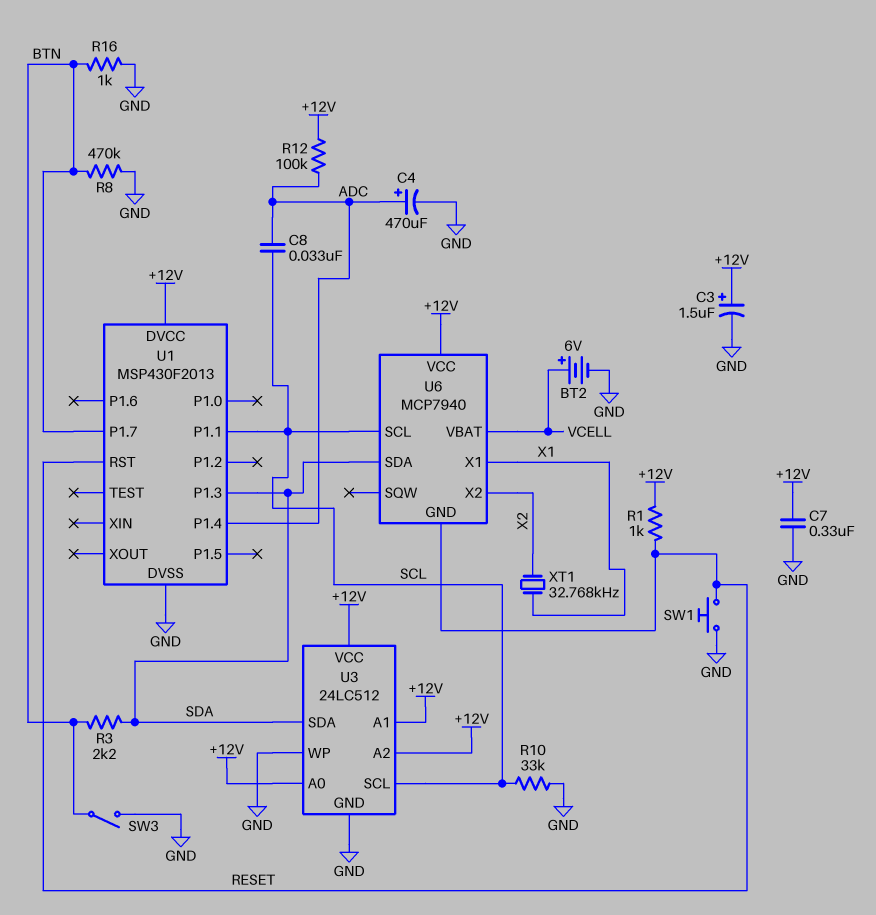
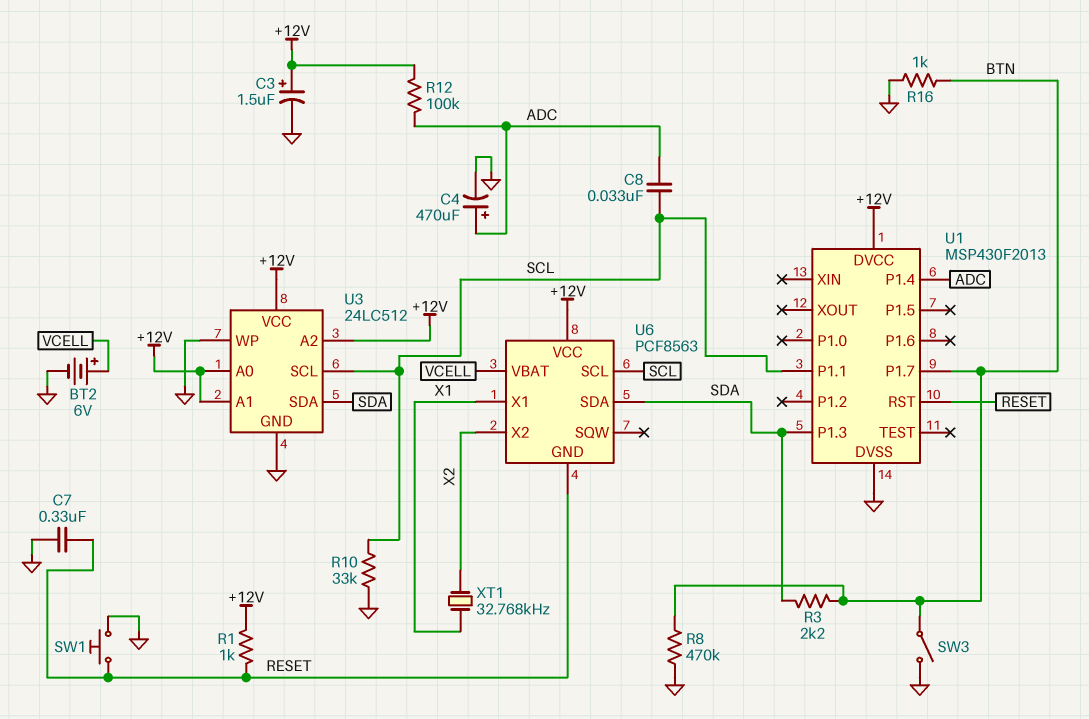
C7: 330nF (+12V, GND) -> 330nF (GND, RESET)
U6: MCP7940 -> PCF8563

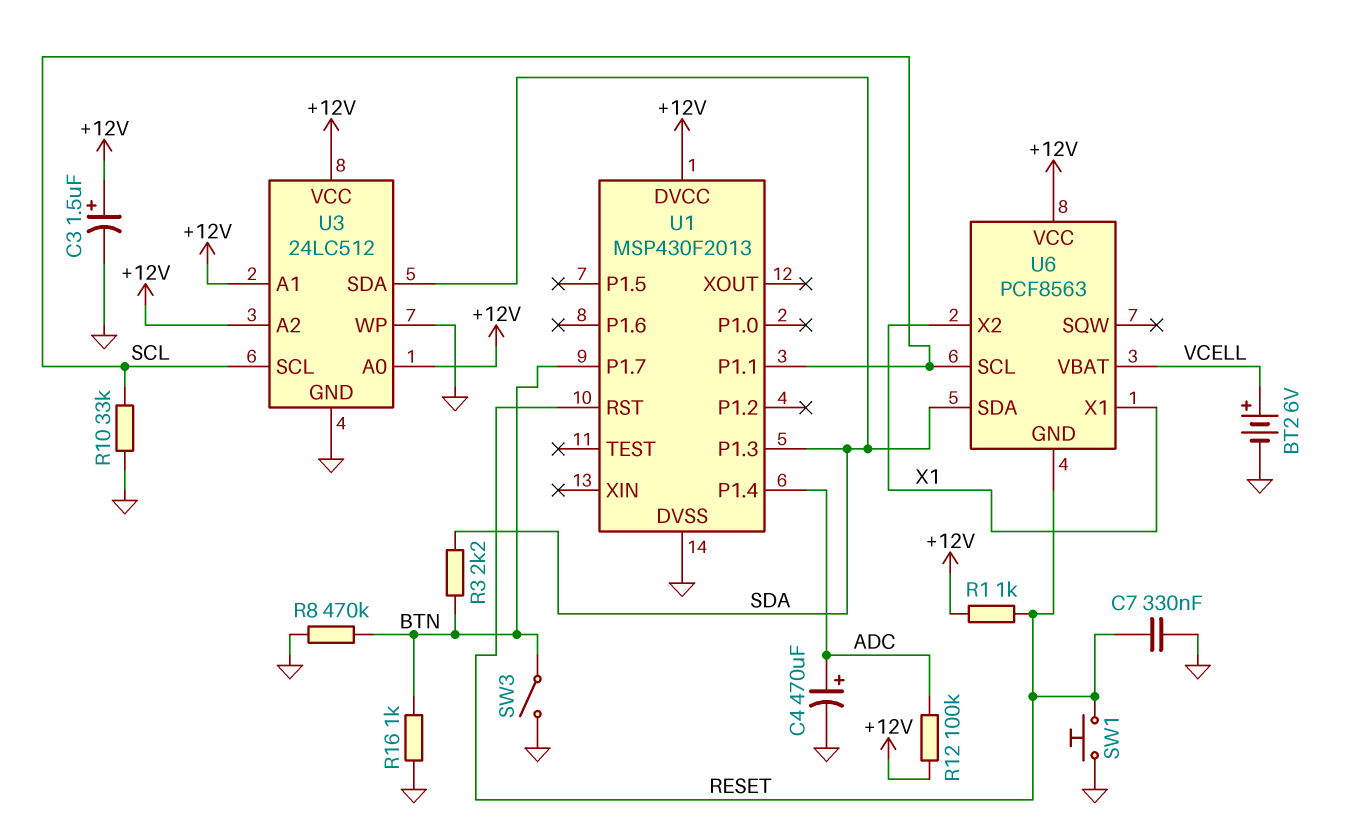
C8: 33nF (ADC, SCL) -> none
U6 pin X2: X2 -> X1
XT1: 32.768kHz (X1, X2) -> none

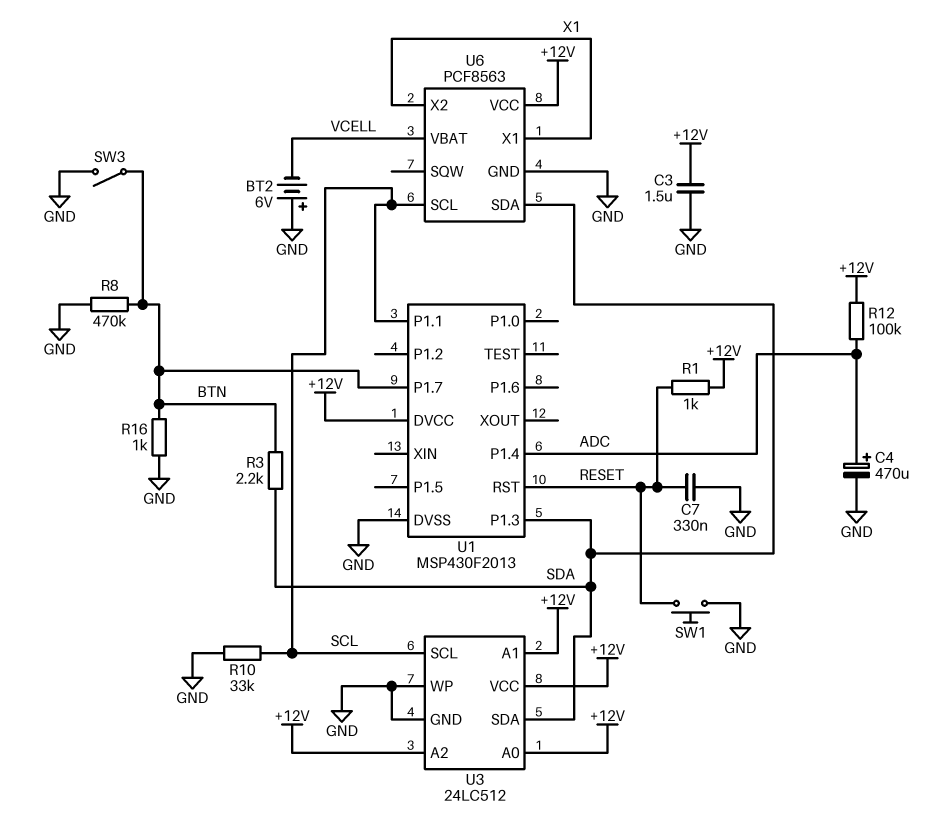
BT2: 6V (plus VCELL, minus GND) -> 6V (plus GND, minus VCELL)
C3: 1.5uF (plus +12V, minus GND) -> 1.5uF (+12V, GND)
U6 pin GND: RESET -> GND

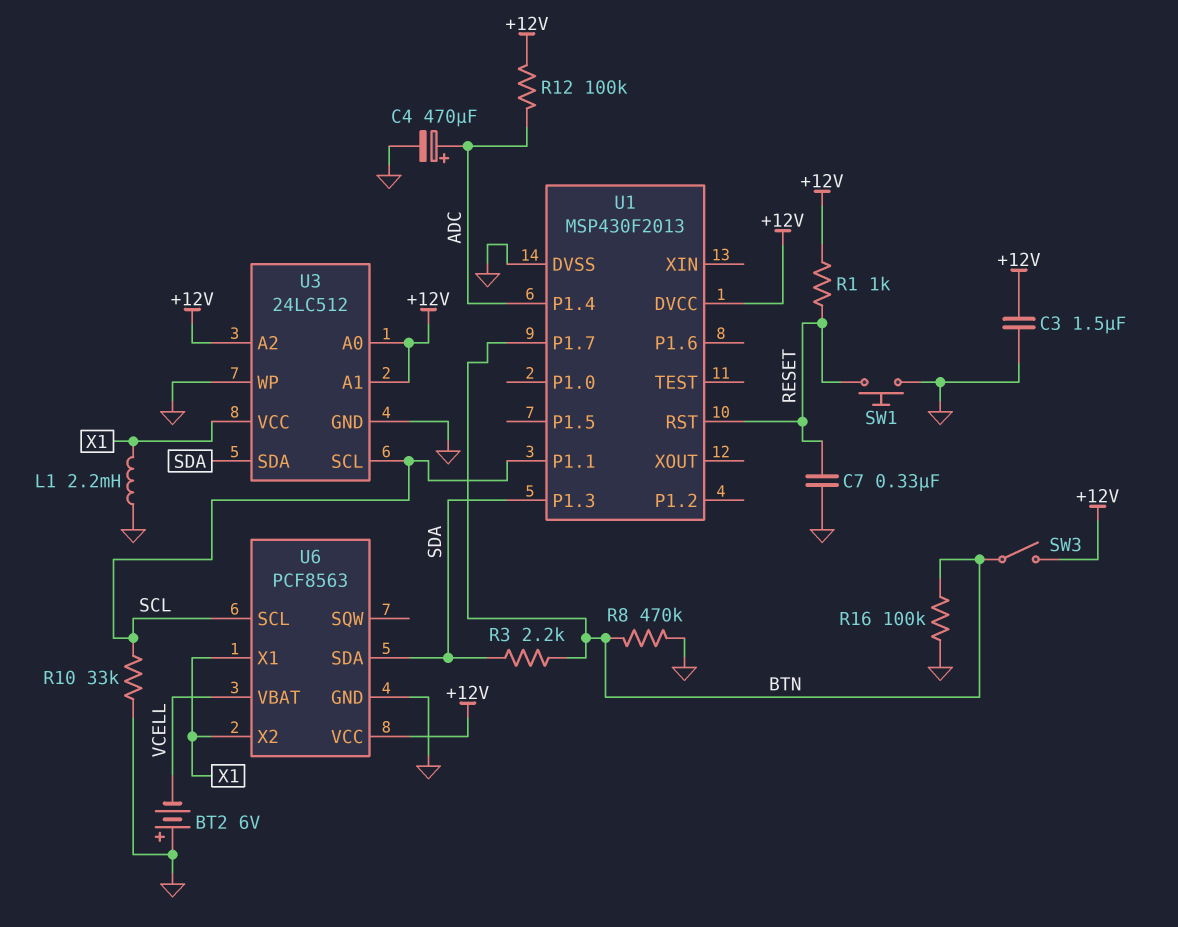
L1: none -> 2.2mH (GND, X1)
R16: 1k (BTN, GND) -> 100k (BTN, GND)
SW3: switch (BTN, GND) -> switch (+12V, BTN)
U3 pin VCC: +12V -> X1

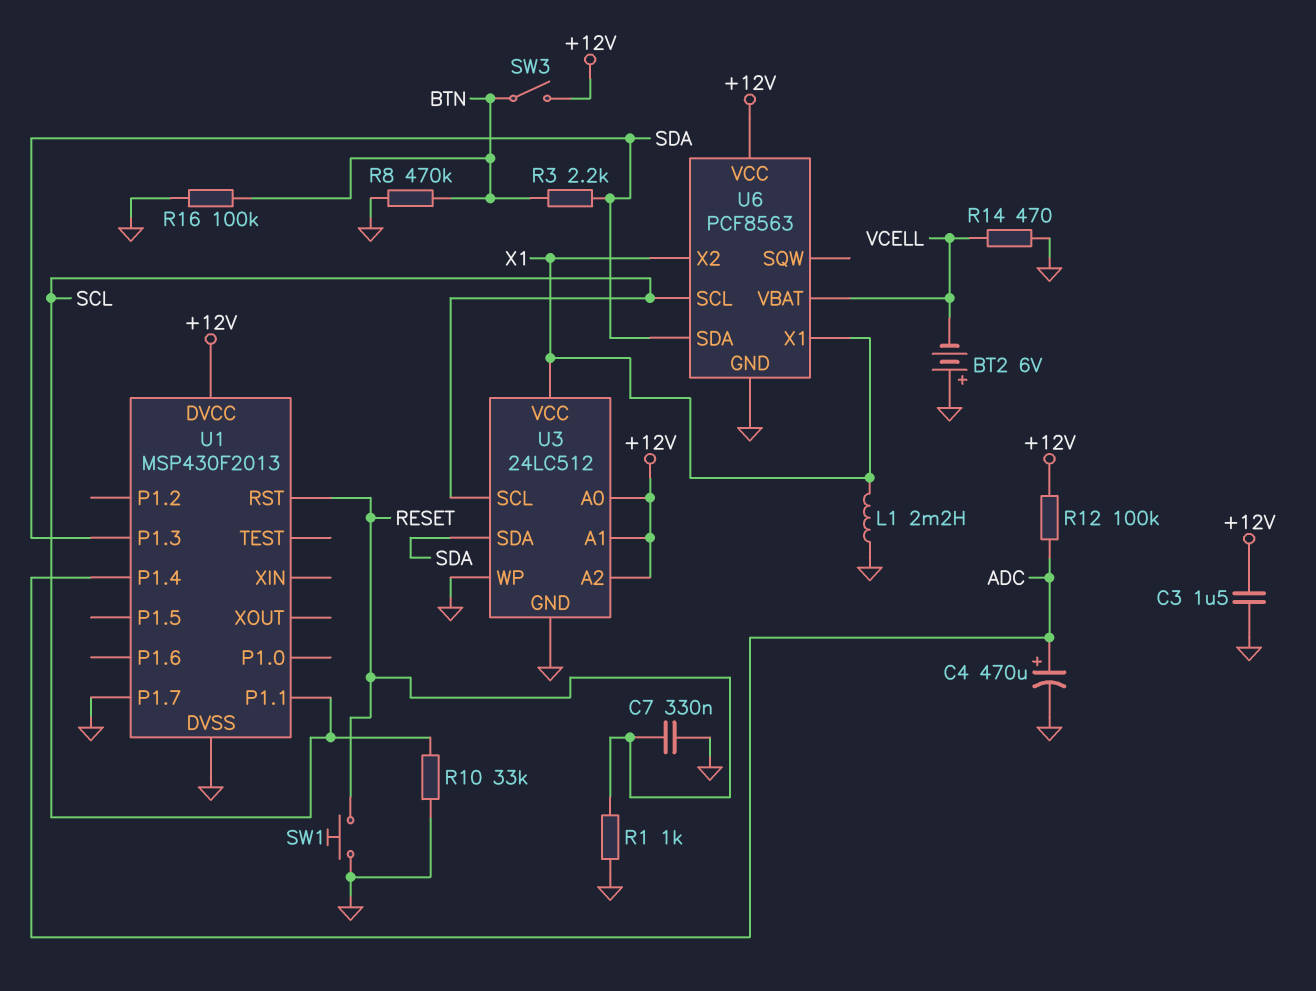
R1: 1k (+12V, RESET) -> 1k (GND, RESET)
R14: none -> 470 (GND, VCELL)
U1 pin P1.7: BTN -> GND

